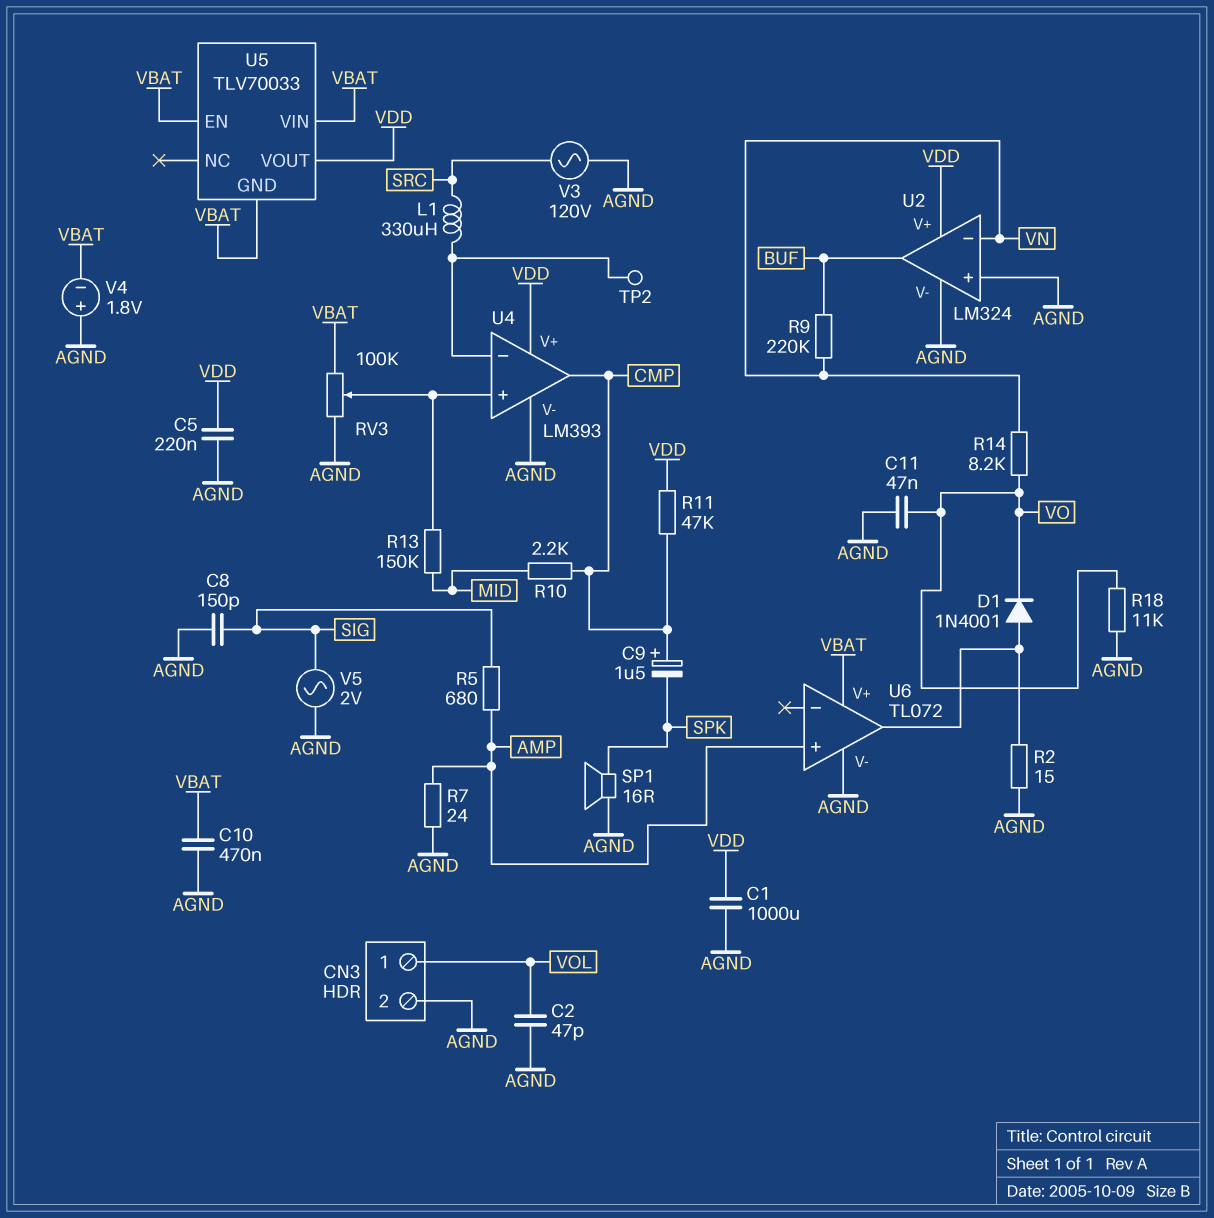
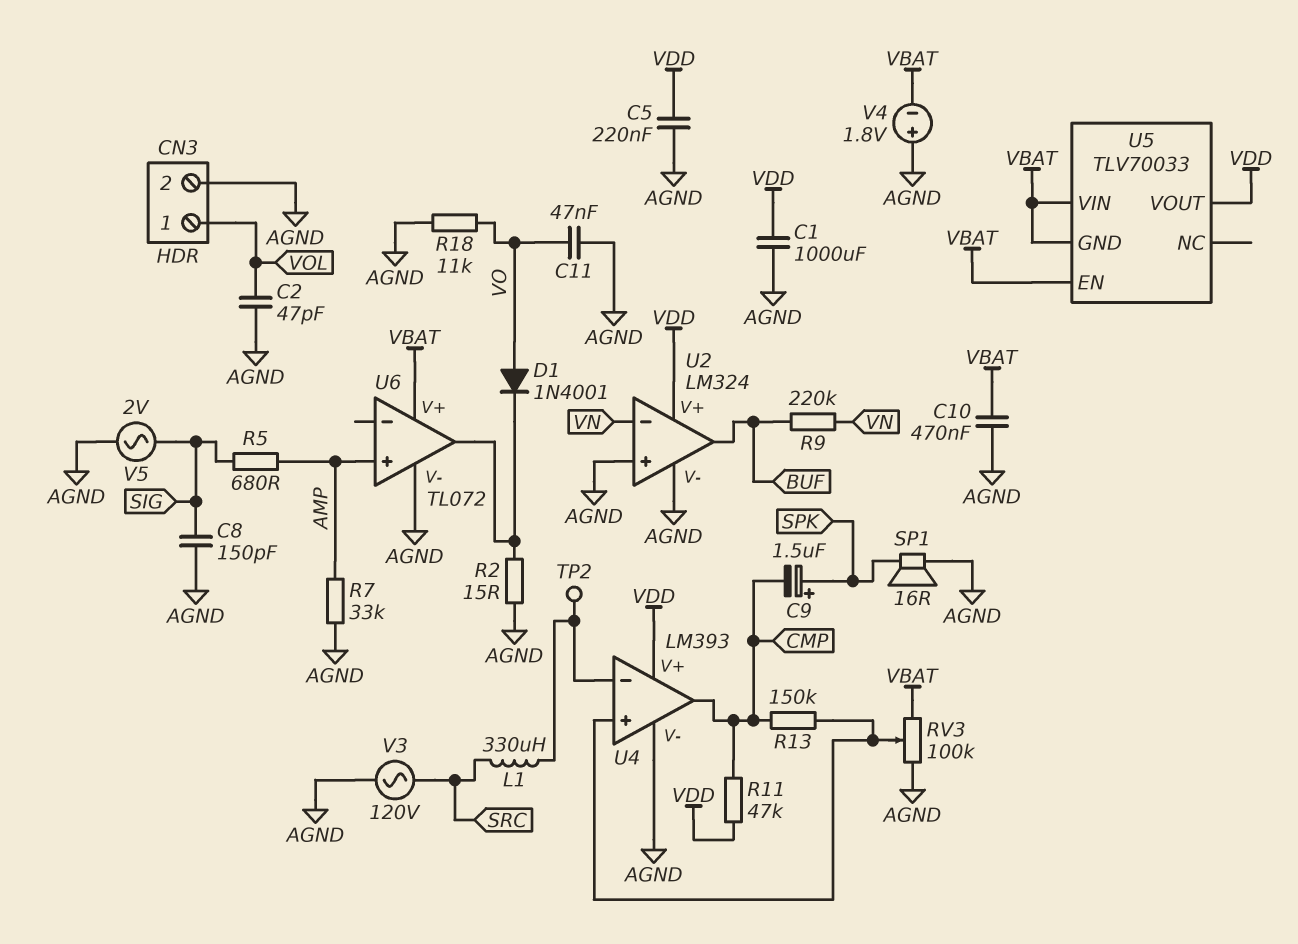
C9: 1.5uF (plus CMP, minus SPK) -> 1.5uF (plus SPK, minus CMP)
D1: diode 1N4001 (A U6/out, K VO) -> diode 1N4001 (A VO, K U6/out)
R7: 24 (AGND, AMP) -> 33k (AGND, AMP)
R10: 2.2k (CMP, MID) -> none
R13: 150k (MID, U4/in+) -> 150k (CMP, U4/in+)
R14: 8.2k (VN, VO) -> none

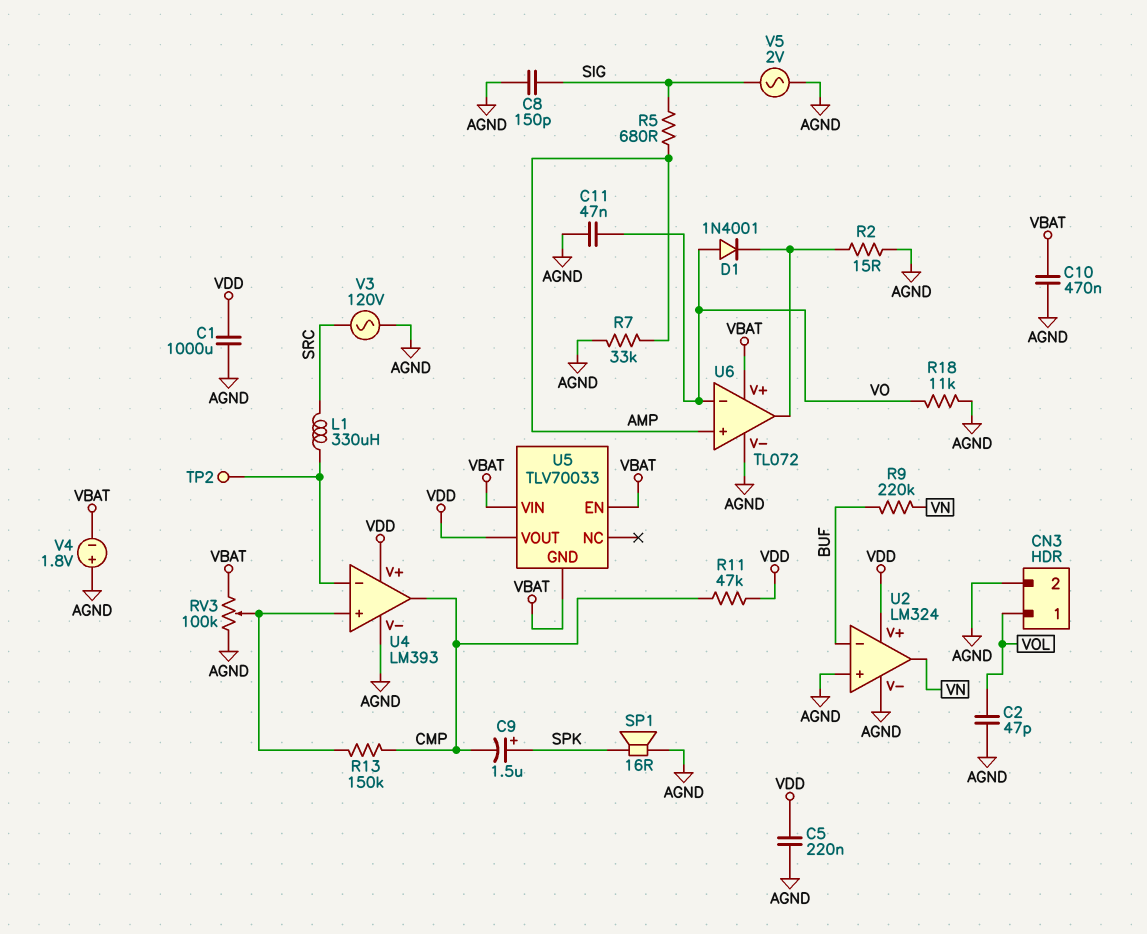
U2 pin in-: VN -> BUF
U2 pin out: BUF -> VN
U6 pin in-: none -> VO

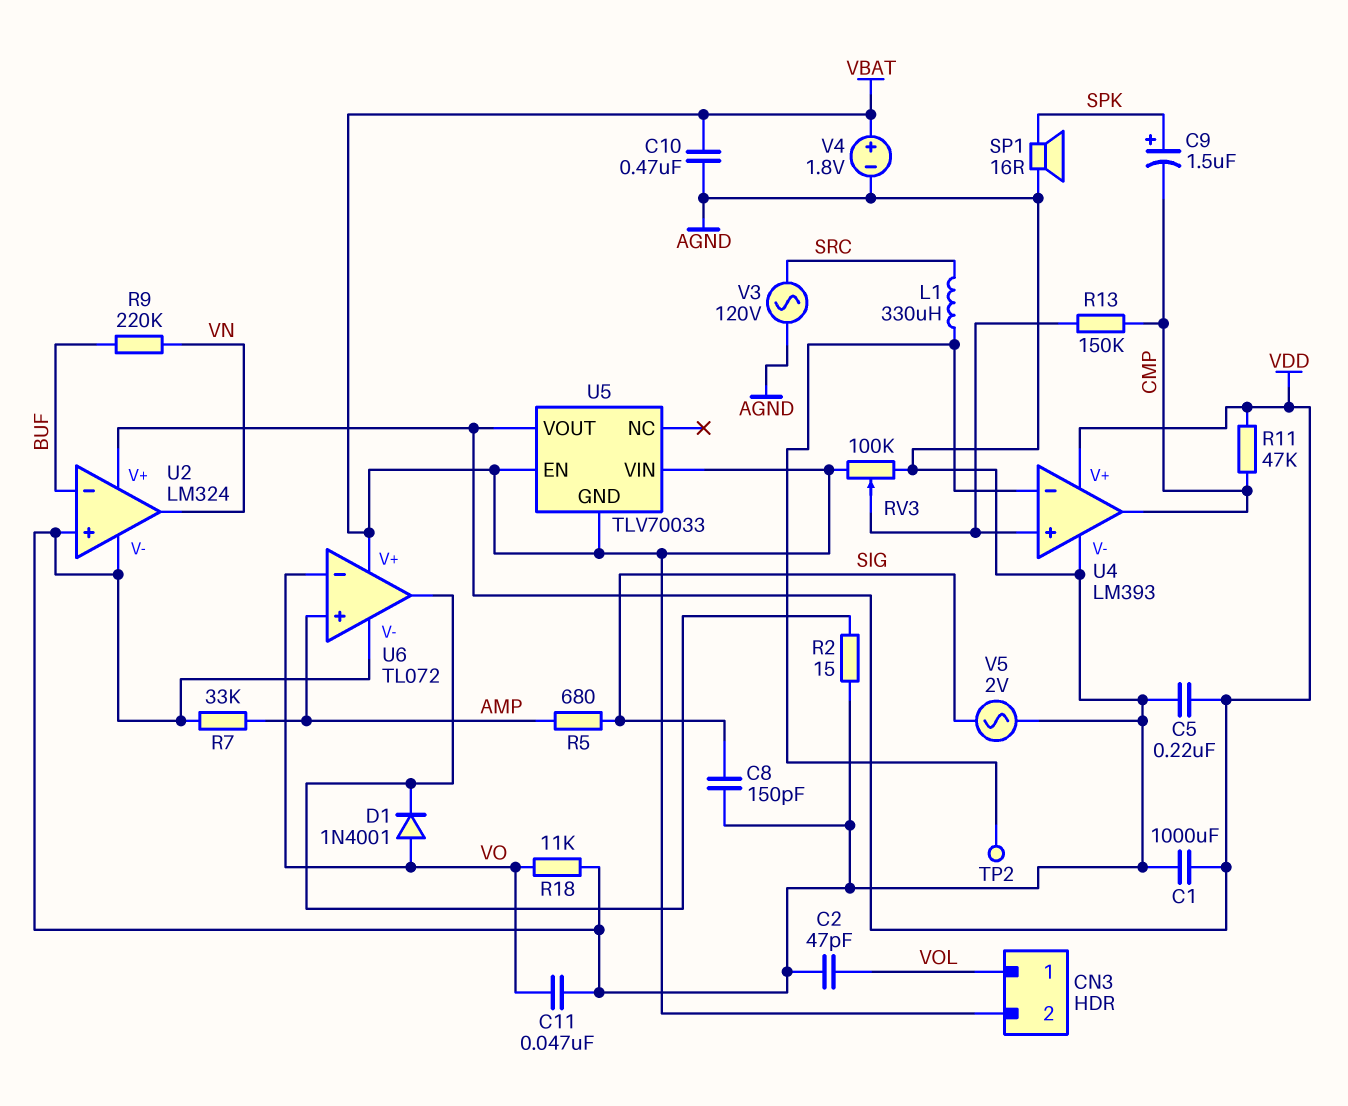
CN3 pin 2: AGND -> VBAT
V4: 1.8V (plus AGND, minus VBAT) -> 1.8V (plus VBAT, minus AGND)

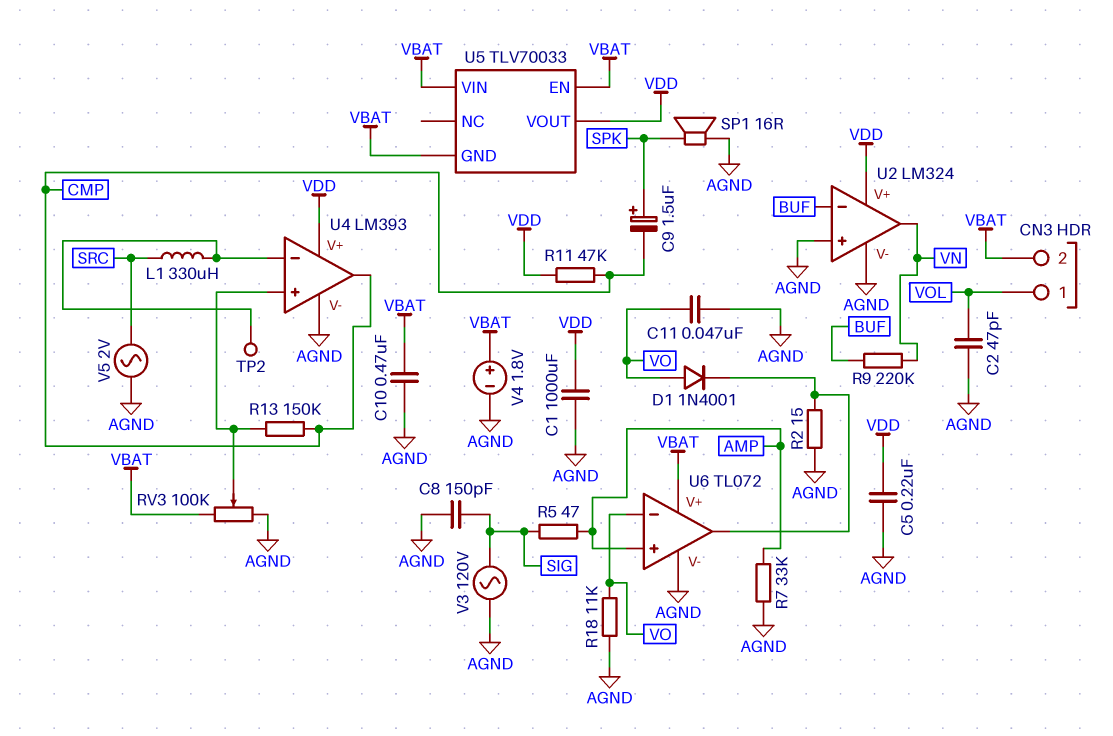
R5: 680 (AMP, SIG) -> 47 (AMP, SIG)
V3: AC 120V (AGND, SRC) -> AC 120V (AGND, SIG)
V5: AC 2V (AGND, SIG) -> AC 2V (AGND, SRC)

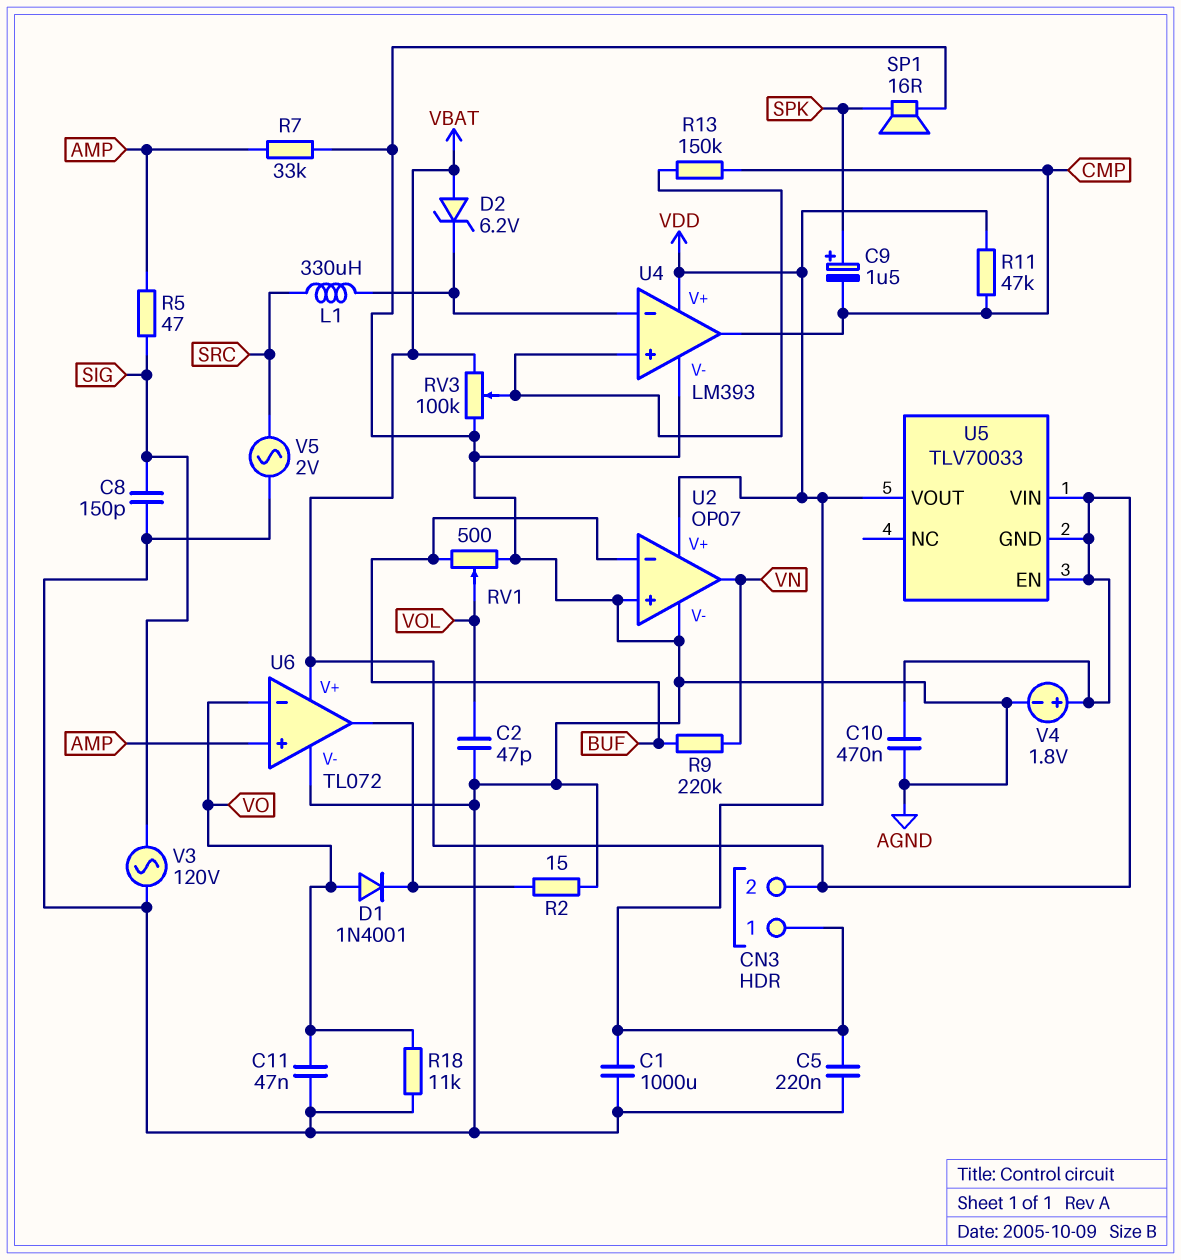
CN3 pin 1: VOL -> VDD
D2: none -> zener 6.2V (A VBAT, K U4/in-)
RV1: none -> 500 (AGND, BUF, wiper VOL)
TP2: test point (U4/in-) -> none
U2: LM324 -> OP07

